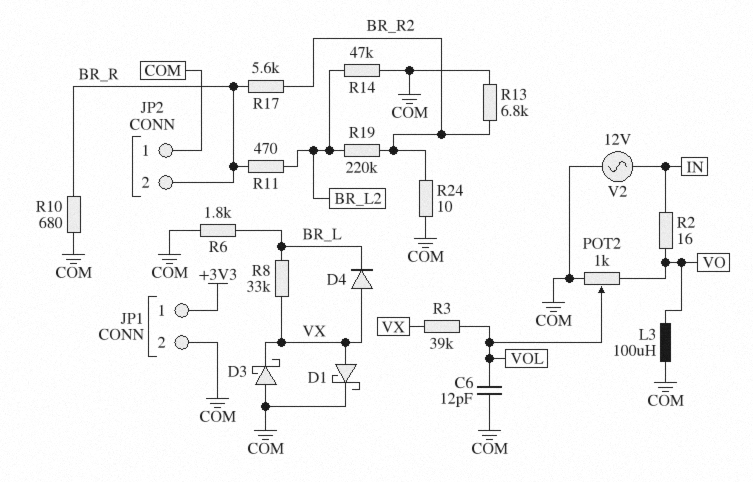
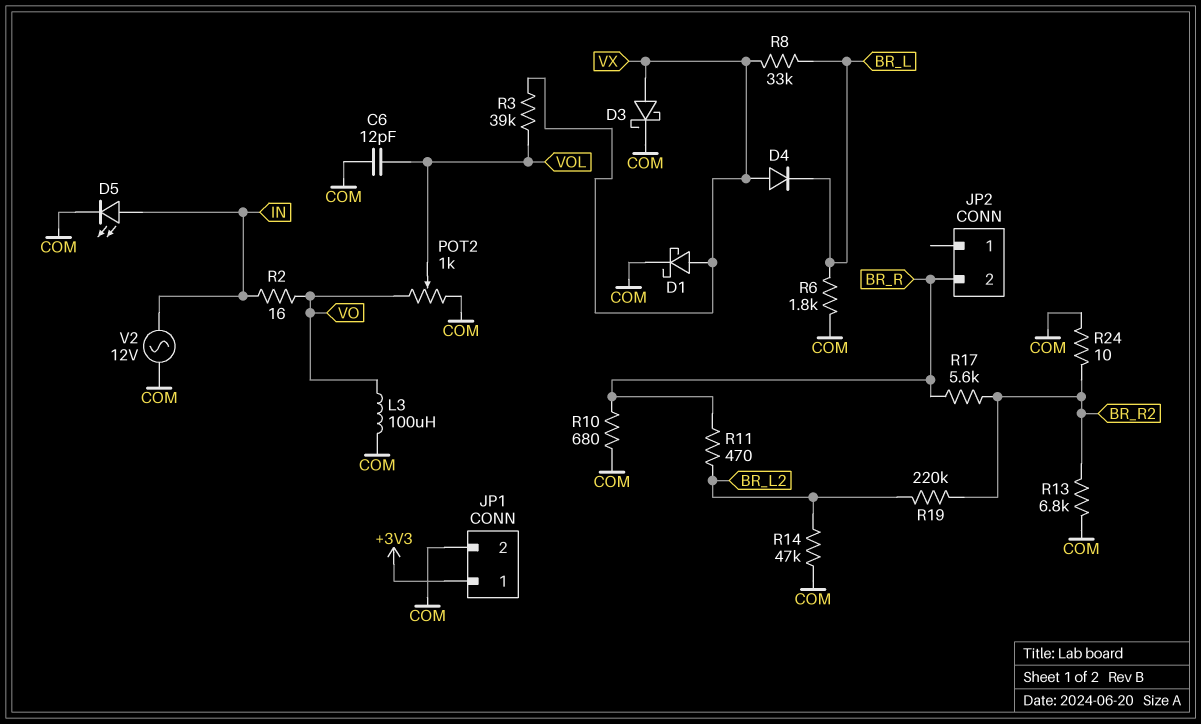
D3: schottky (A COM, K VX) -> schottky (A VX, K COM)
D5: none -> LED (A IN, K COM)
JP2 pin 1: COM -> none

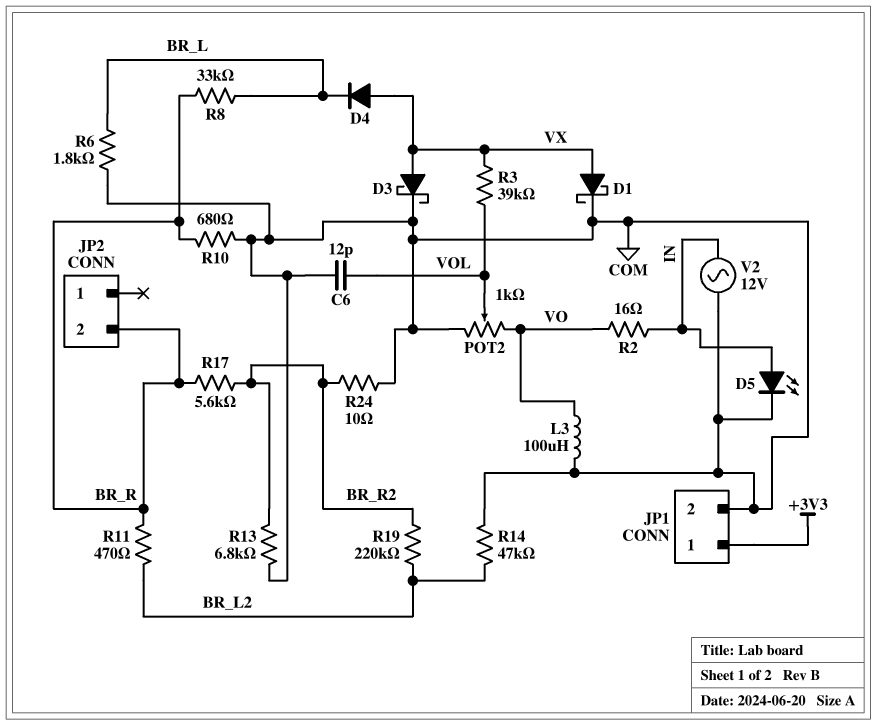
R8: 33k (BR_L, VX) -> 33k (BR_L, BR_R)

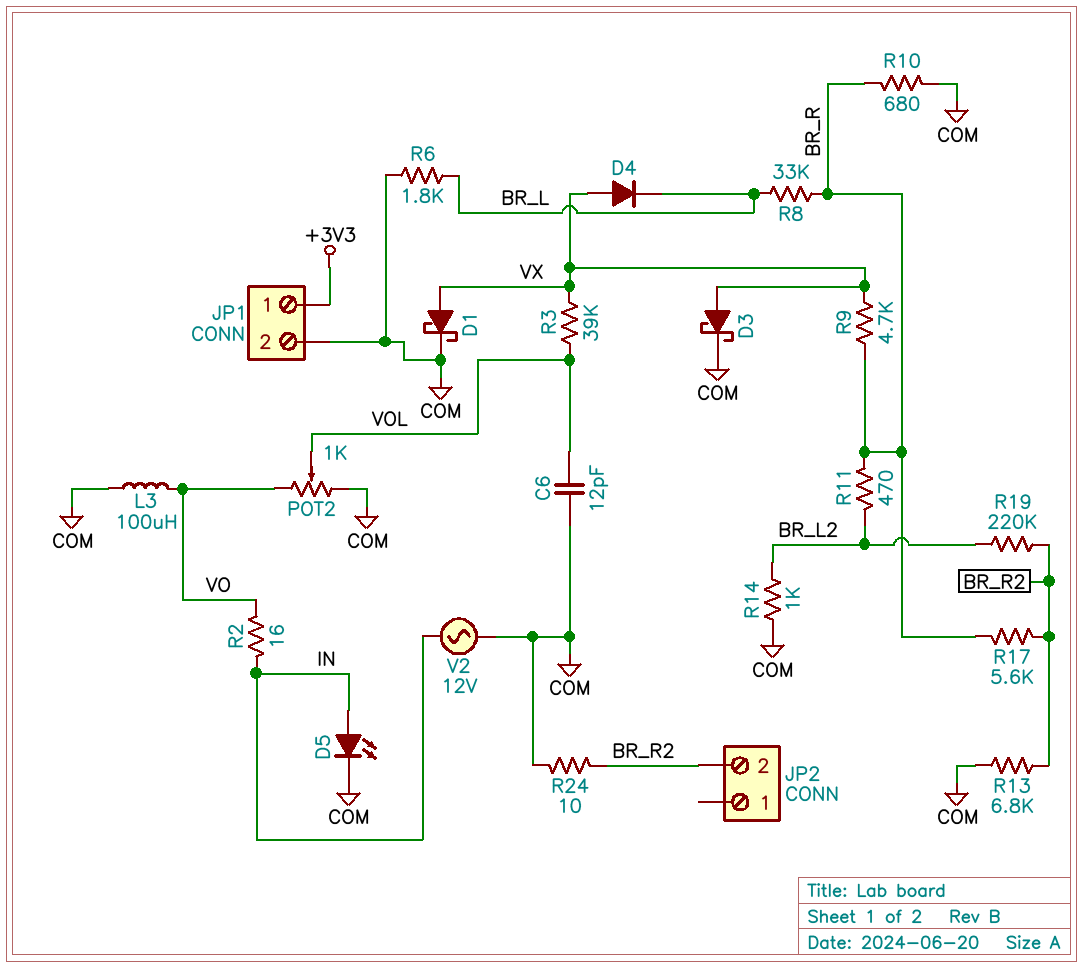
JP2 pin 2: BR_R -> BR_R2
R9: none -> 4.7k (BR_R, VX)
R14: 47k (BR_L2, COM) -> 1k (BR_L2, COM)

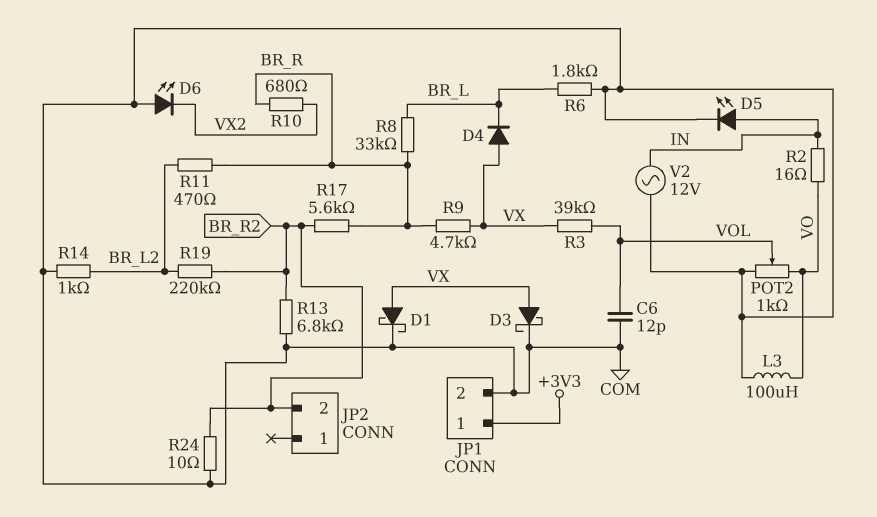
D6: none -> LED (A COM, K VX2)
R10: 680 (BR_R, COM) -> 680 (BR_R, VX2)

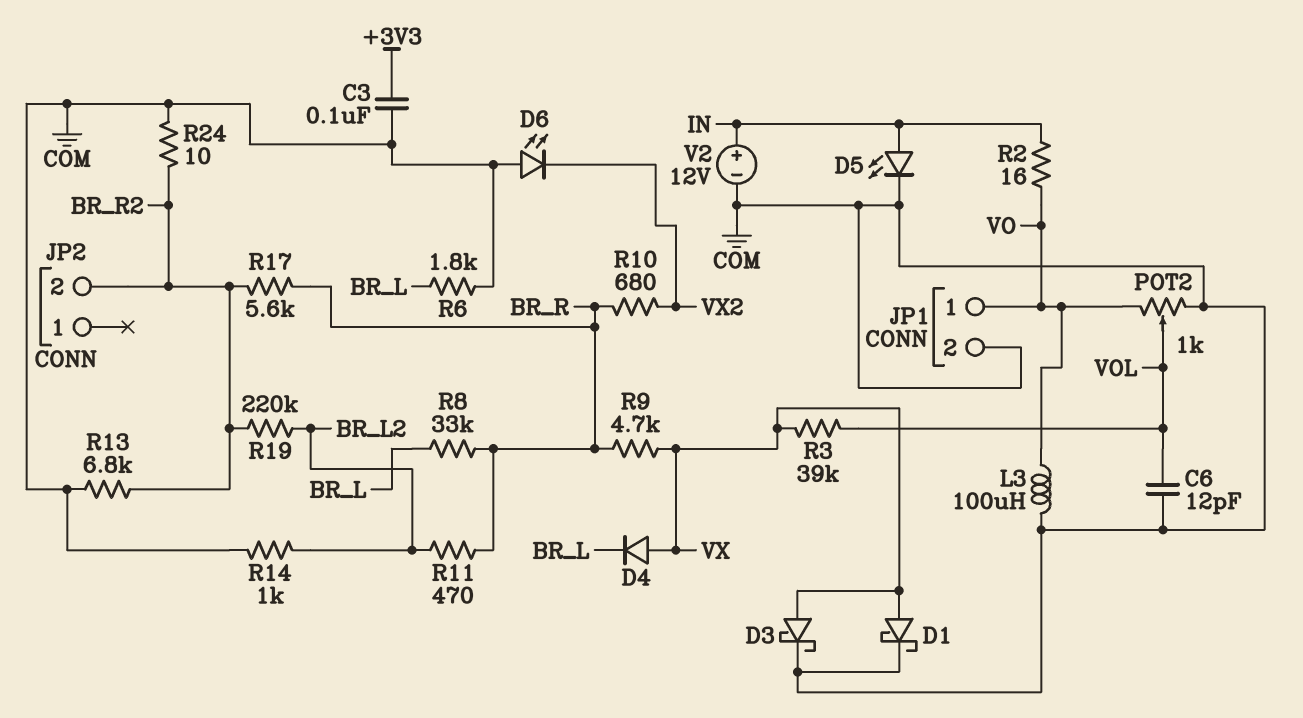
C3: none -> 100nF (+3V3, COM)
JP1 pin 1: +3V3 -> VO
V2: AC 12V (COM, IN) -> 12V (plus IN, minus COM)

